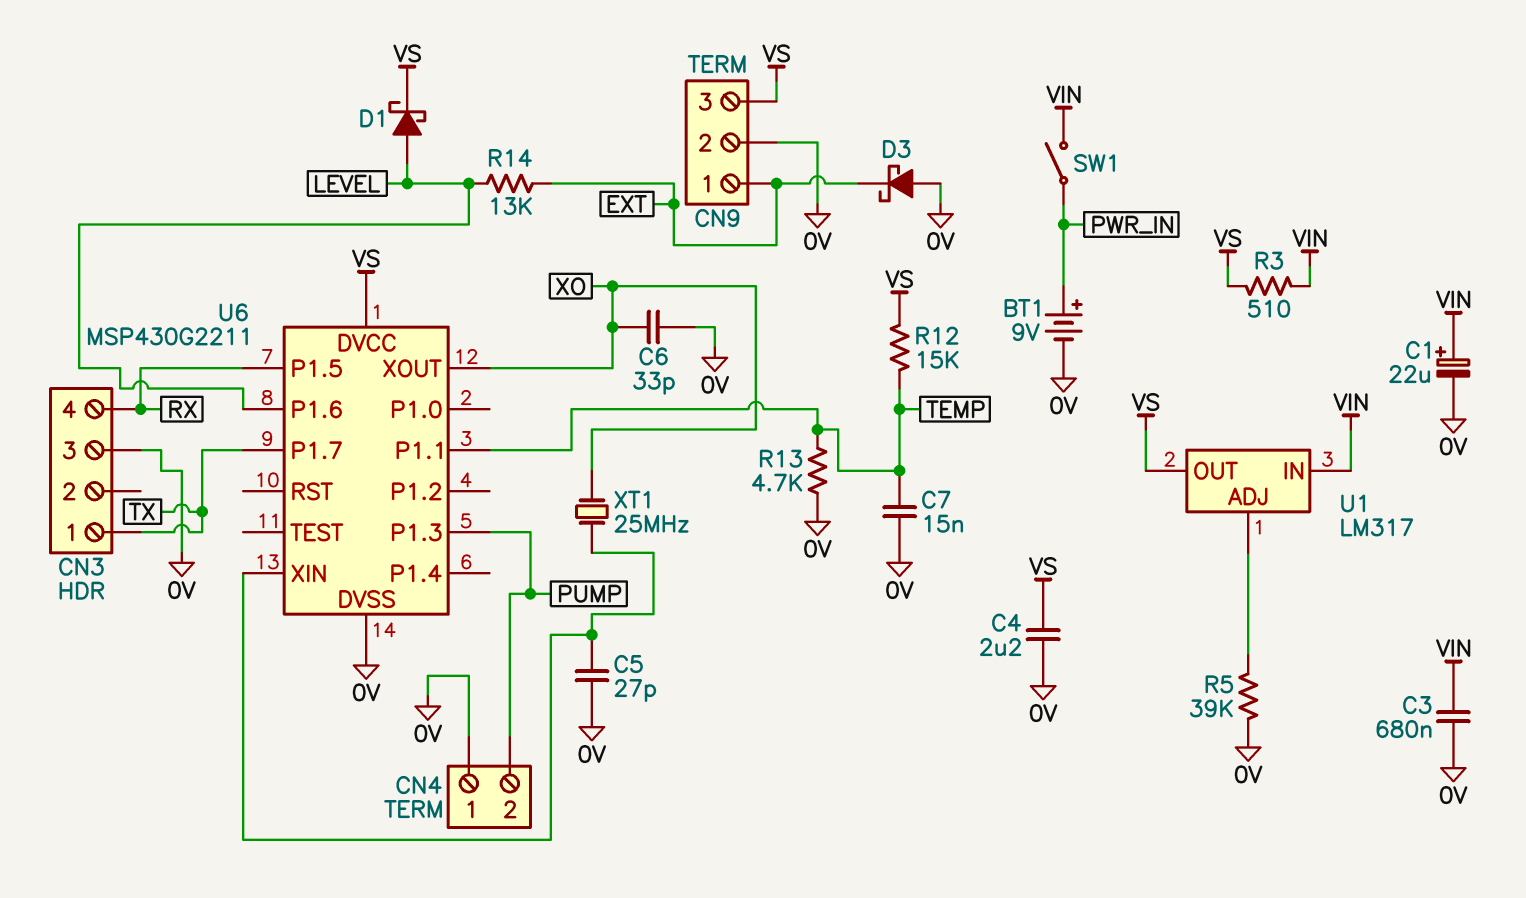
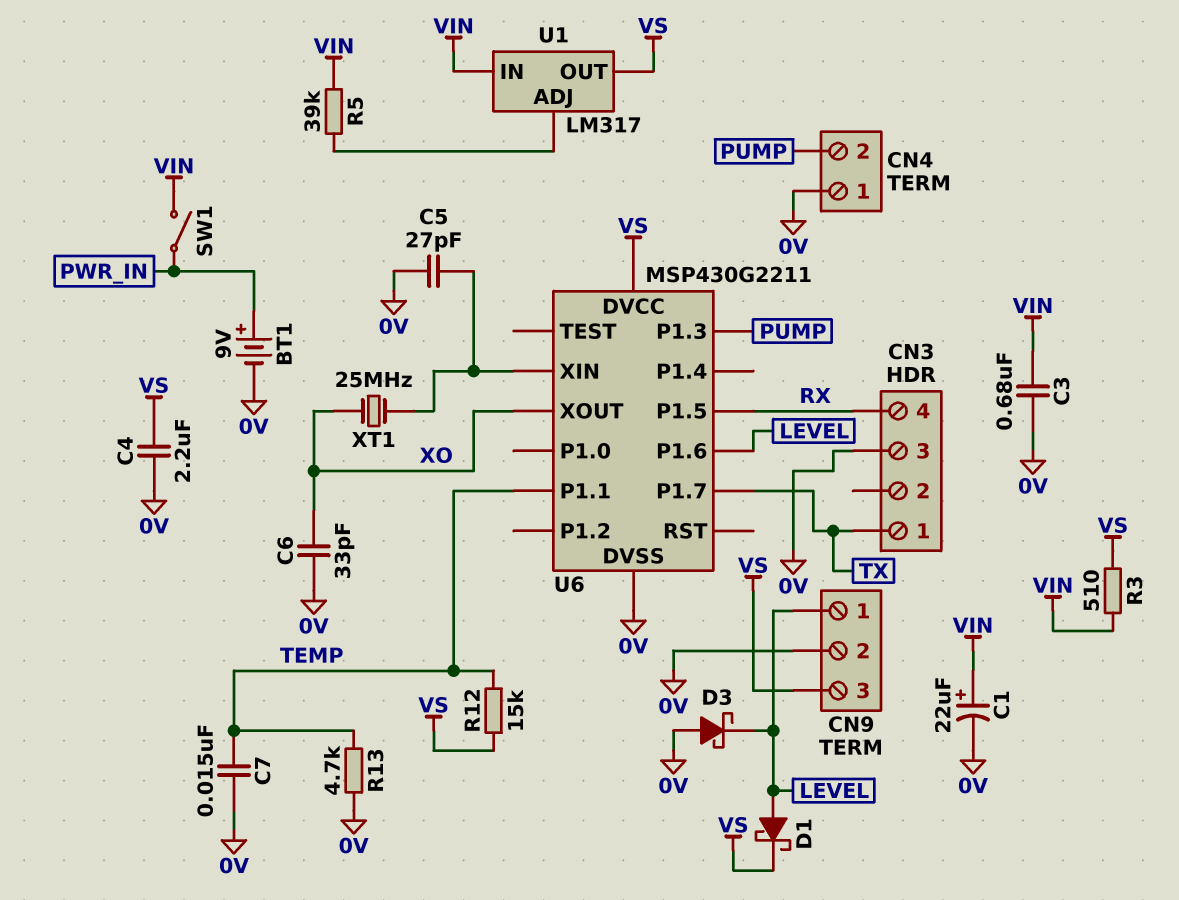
CN9 pin 1: EXT -> LEVEL
D3: schottky (A 0V, K EXT) -> schottky (A 0V, K LEVEL)
R5: 39k (0V, U1/ADJ) -> 39k (U1/ADJ, VIN)
R14: 13k (EXT, LEVEL) -> none

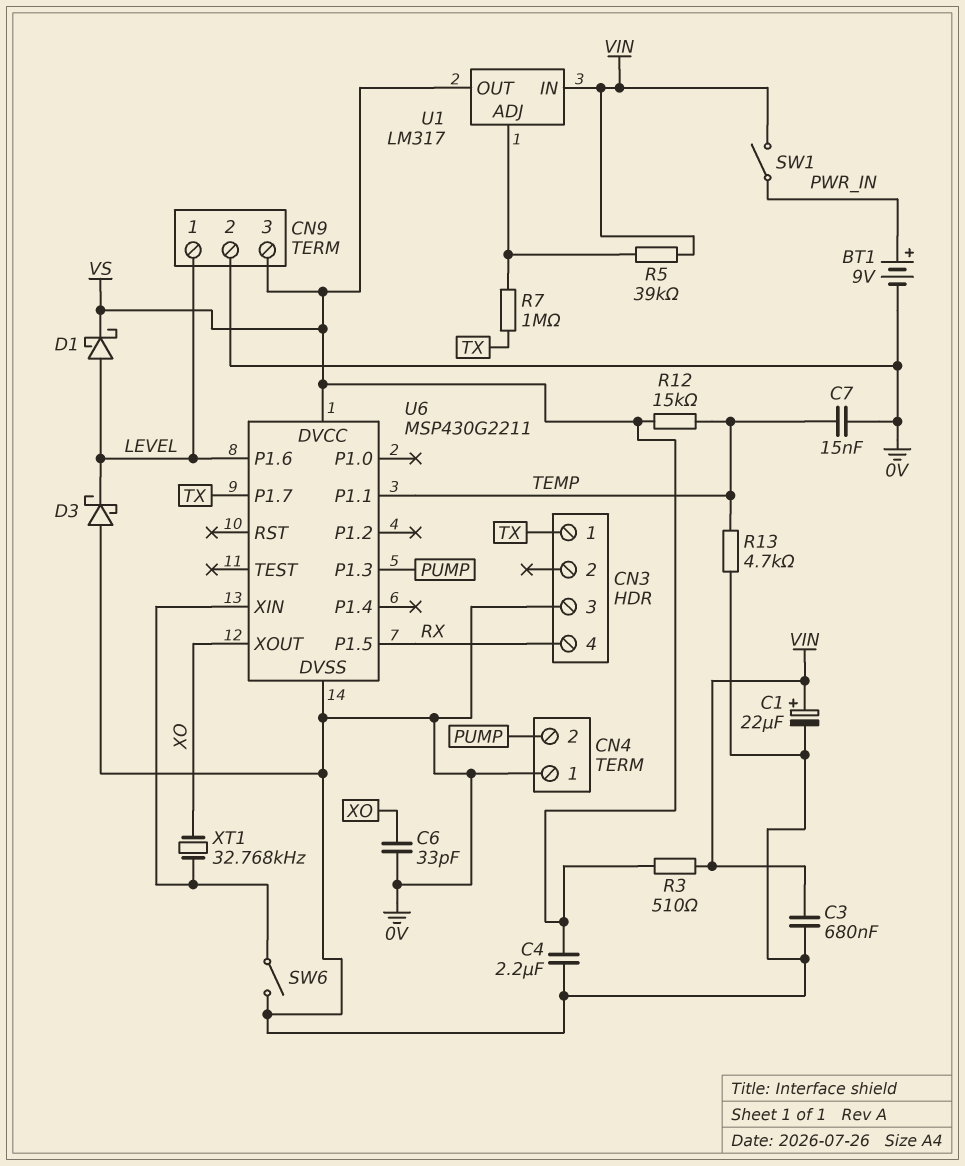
C5: 27pF (0V, U6/XIN) -> none
R7: none -> 1M (TX, U1/ADJ)
SW6: none -> switch (0V, U6/XIN)
XT1: 25MHz (U6/XIN, XO) -> 32.768kHz (U6/XIN, XO)

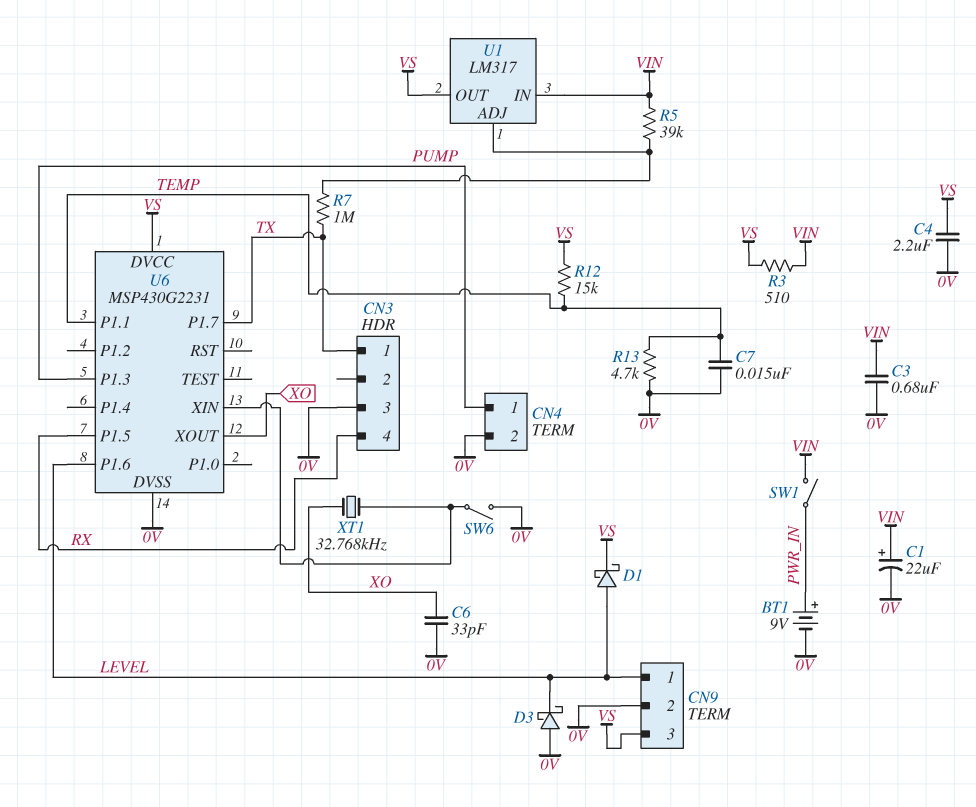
CN4 pin 1: 0V -> PUMP
CN4 pin 2: PUMP -> 0V
U6: MSP430G2211 -> MSP430G2231

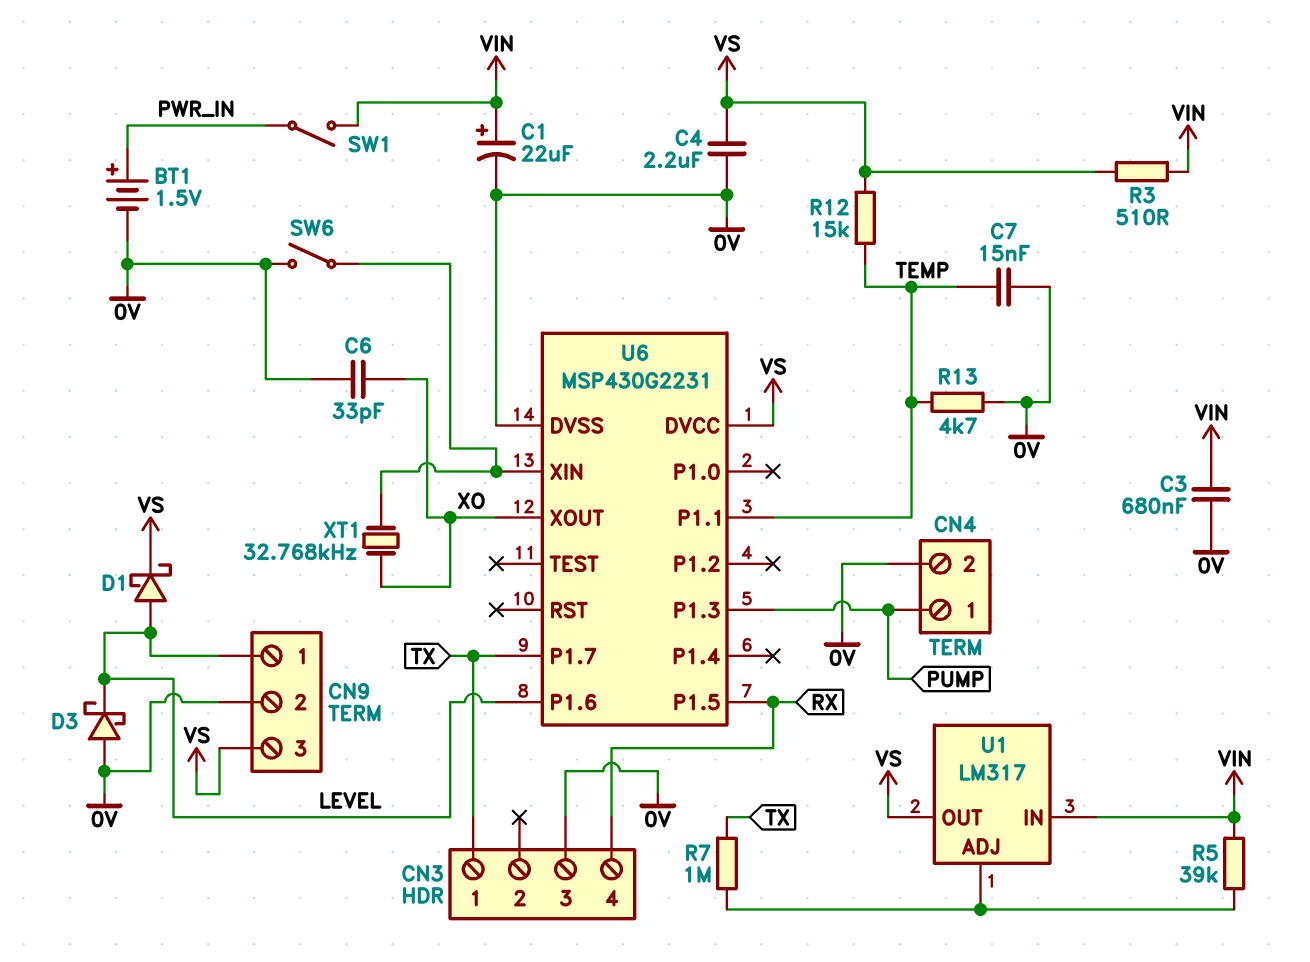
BT1: 9V (plus PWR_IN, minus 0V) -> 1.5V (plus PWR_IN, minus 0V)

